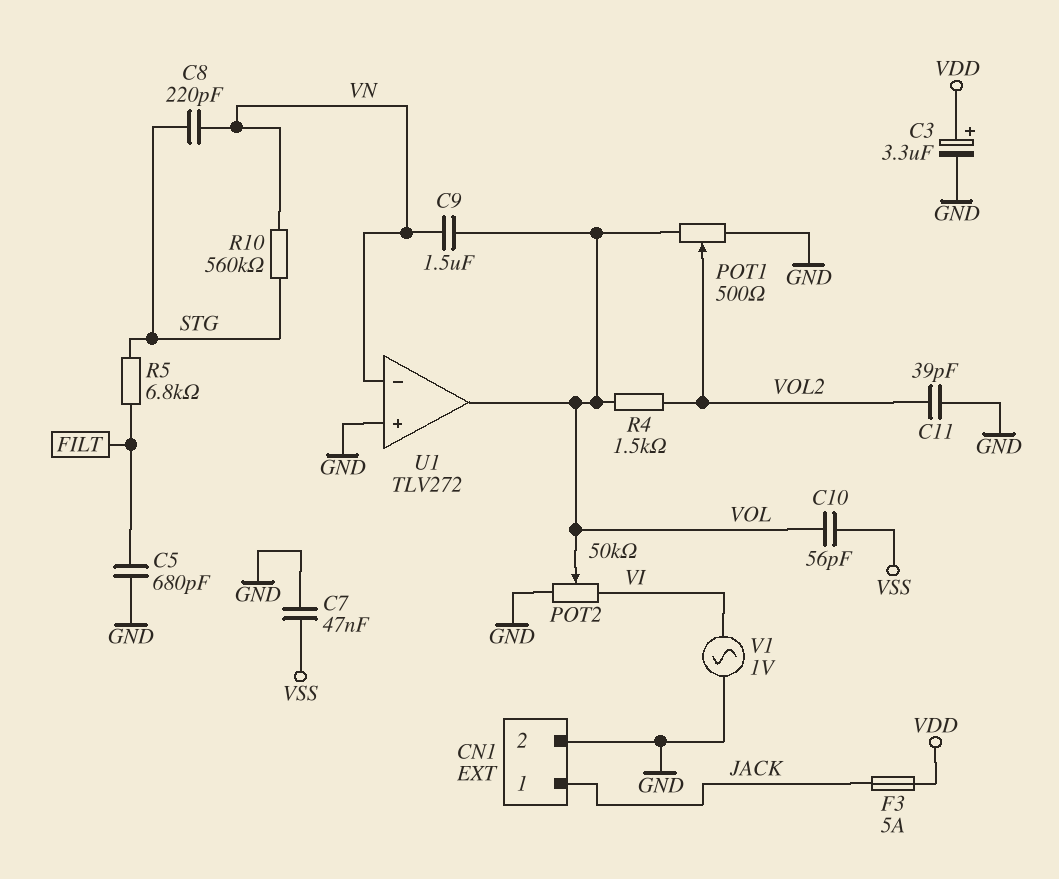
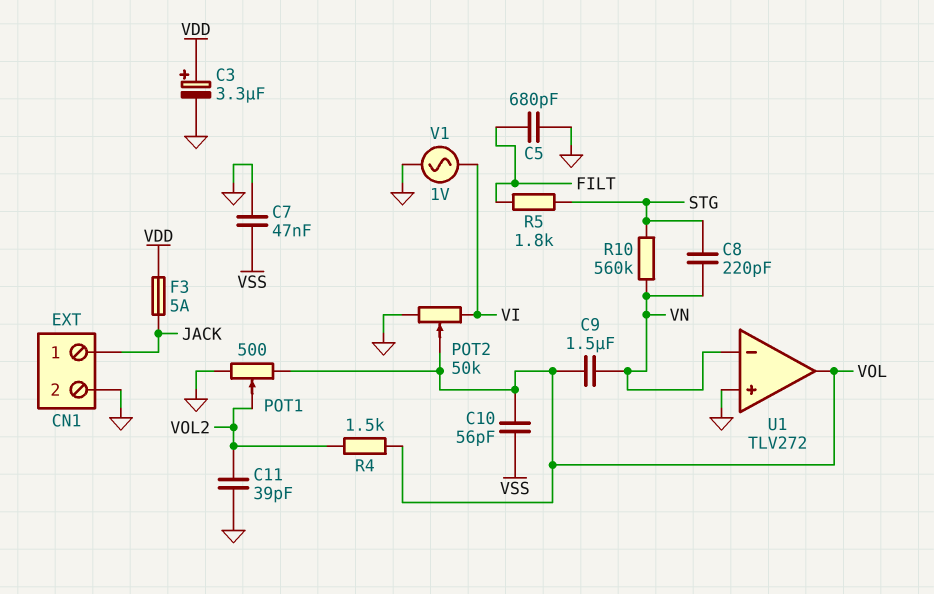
R5: 6.8k (FILT, STG) -> 1.8k (FILT, STG)

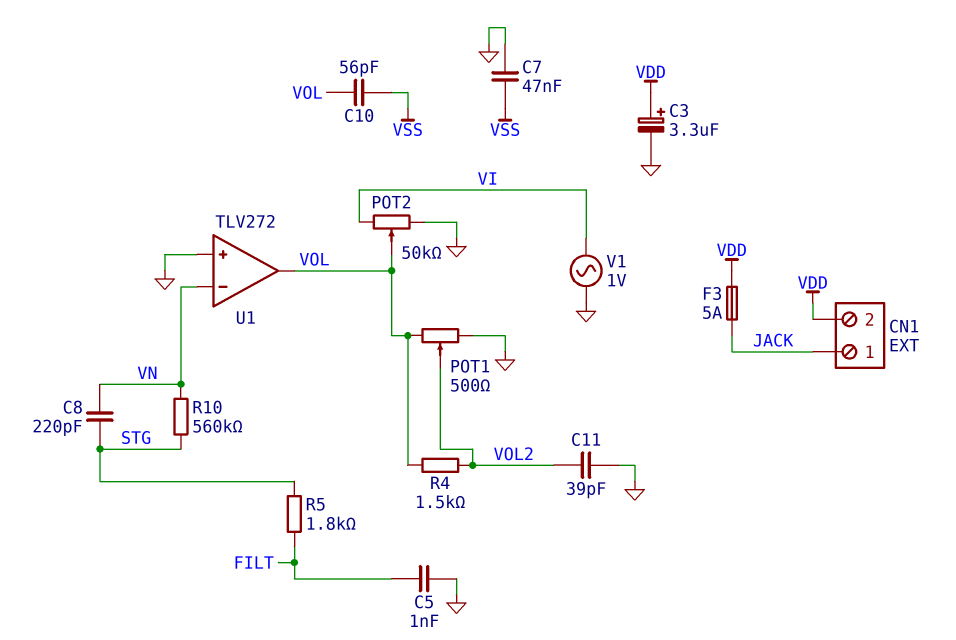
C5: 680pF (FILT, GND) -> 1nF (FILT, GND)
C9: 1.5uF (VN, VOL) -> none
CN1 pin 2: GND -> VDD

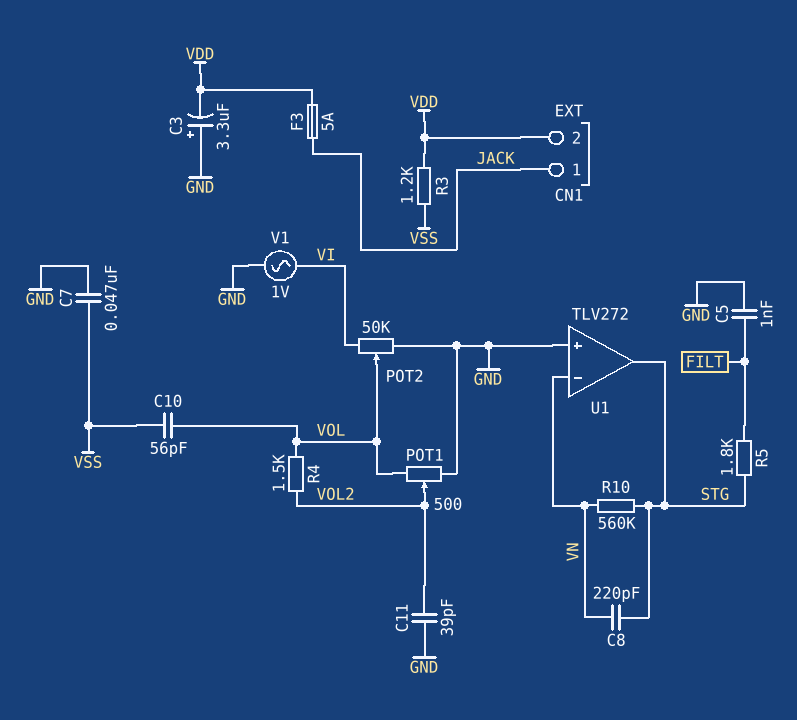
C3: 3.3uF (plus VDD, minus GND) -> 3.3uF (plus GND, minus VDD)
R3: none -> 1.2k (VDD, VSS)
U1 pin out: VOL -> STG

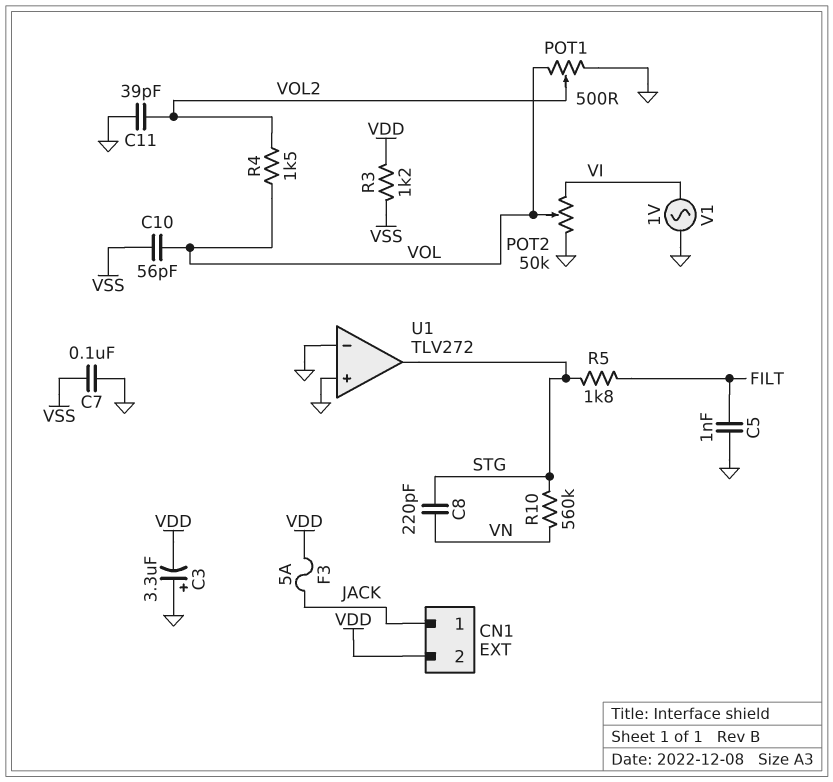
C7: 47nF (GND, VSS) -> 100nF (GND, VSS)
U1 pin in-: VN -> GND

